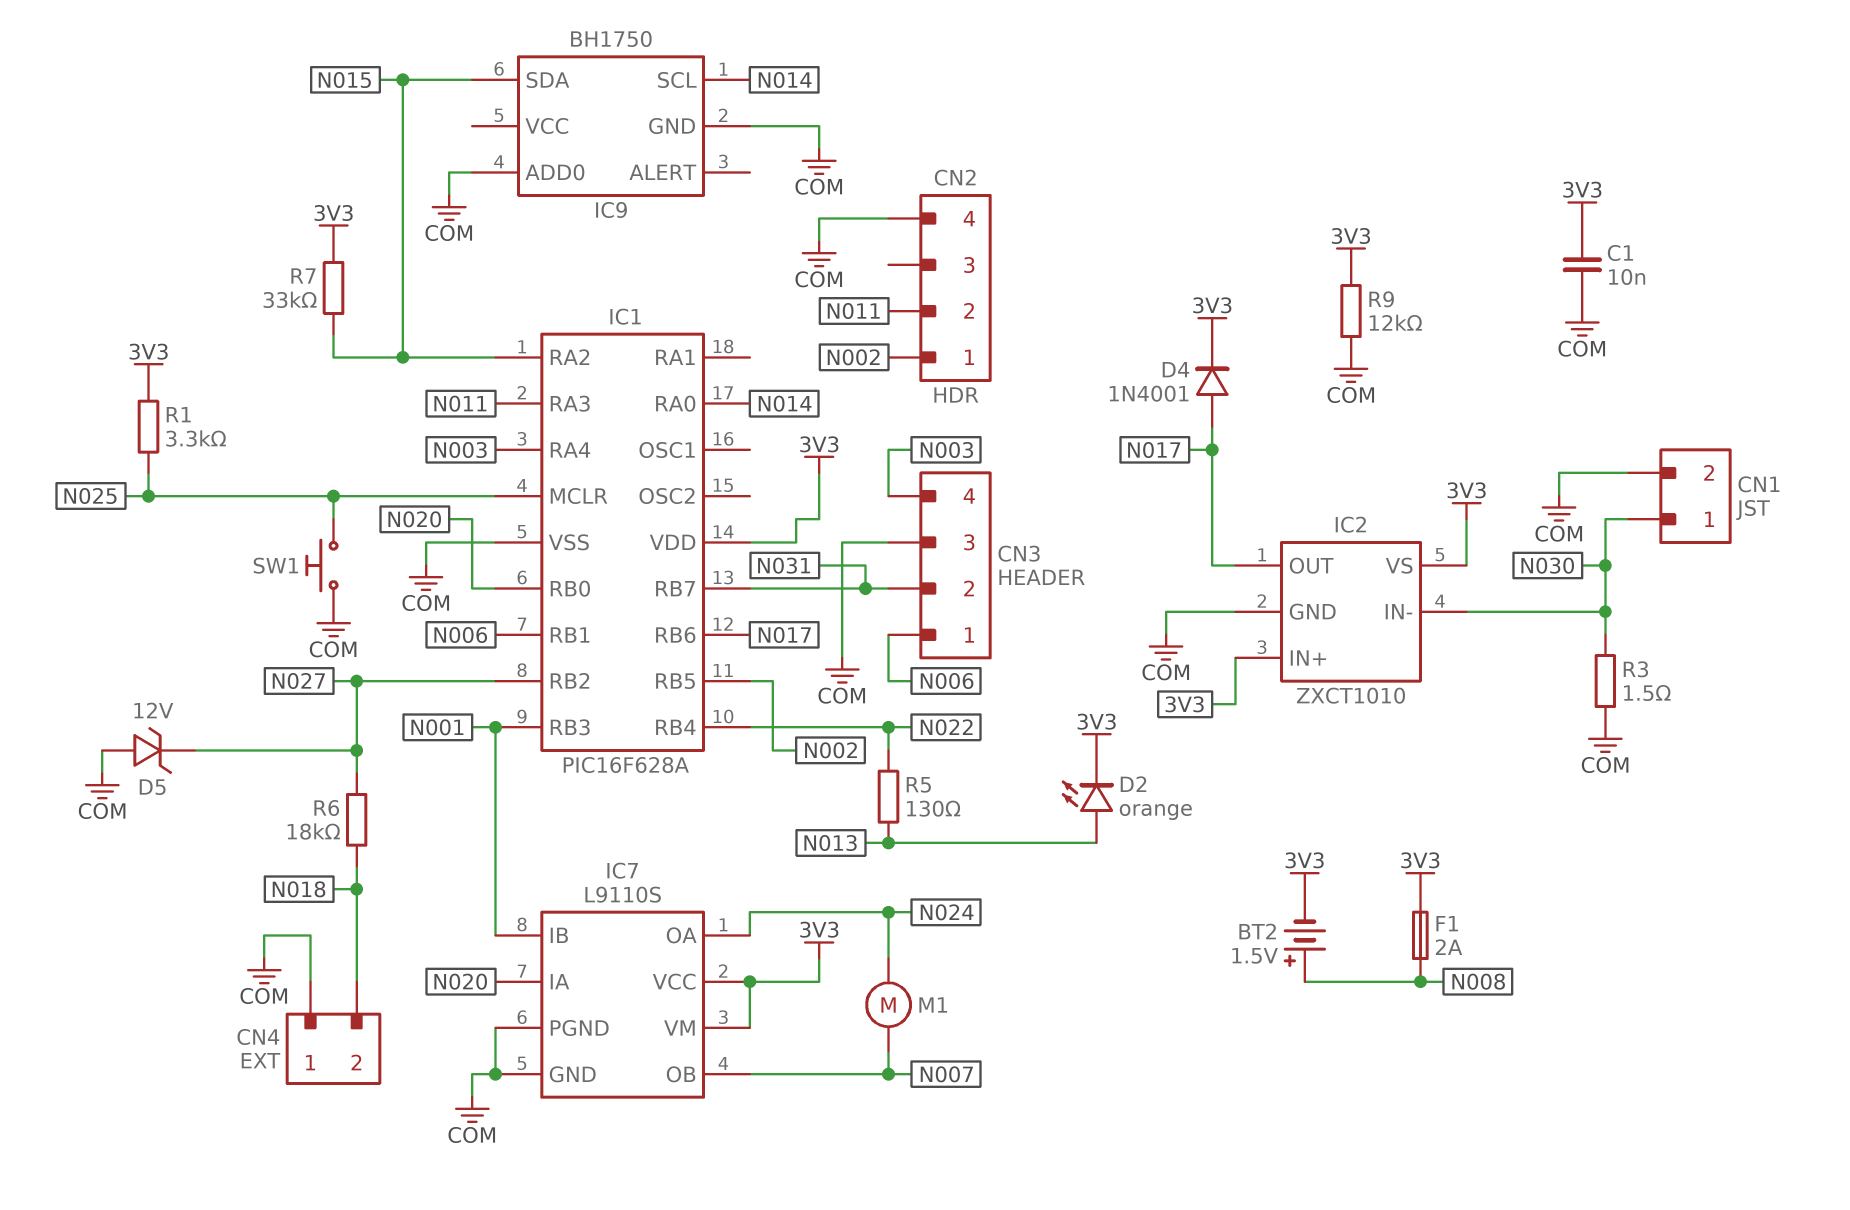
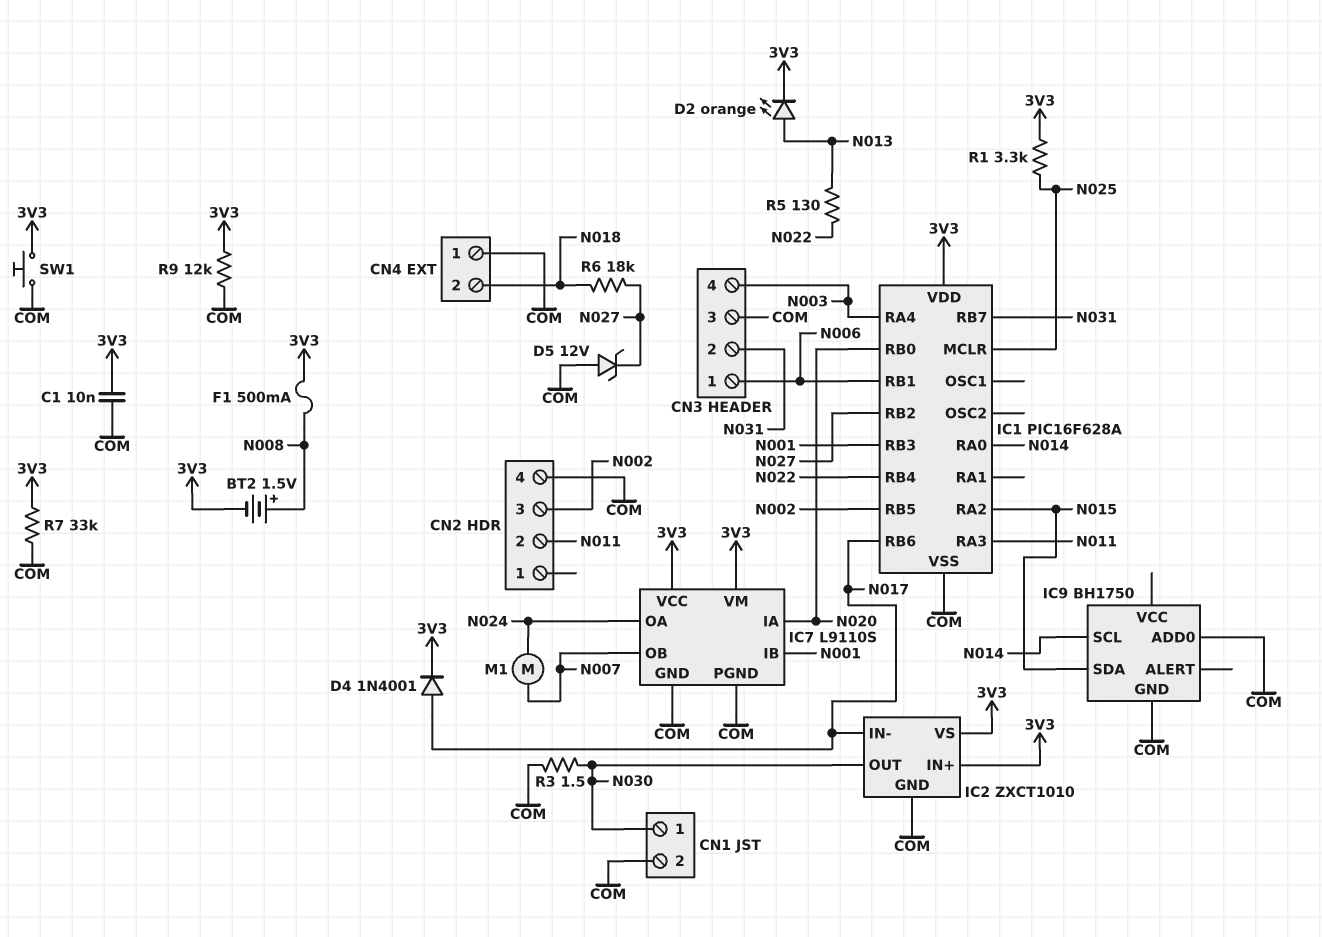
CN2 pin 1: N002 -> none
CN2 pin 3: none -> N002
F1: 2A (3V3, N008) -> 500mA (3V3, N008)
IC2 pin IN-: N030 -> N017
IC2 pin OUT: N017 -> N030
R7: 33k (3V3, N015) -> 33k (3V3, COM)
SW1: button (COM, N025) -> button (3V3, COM)

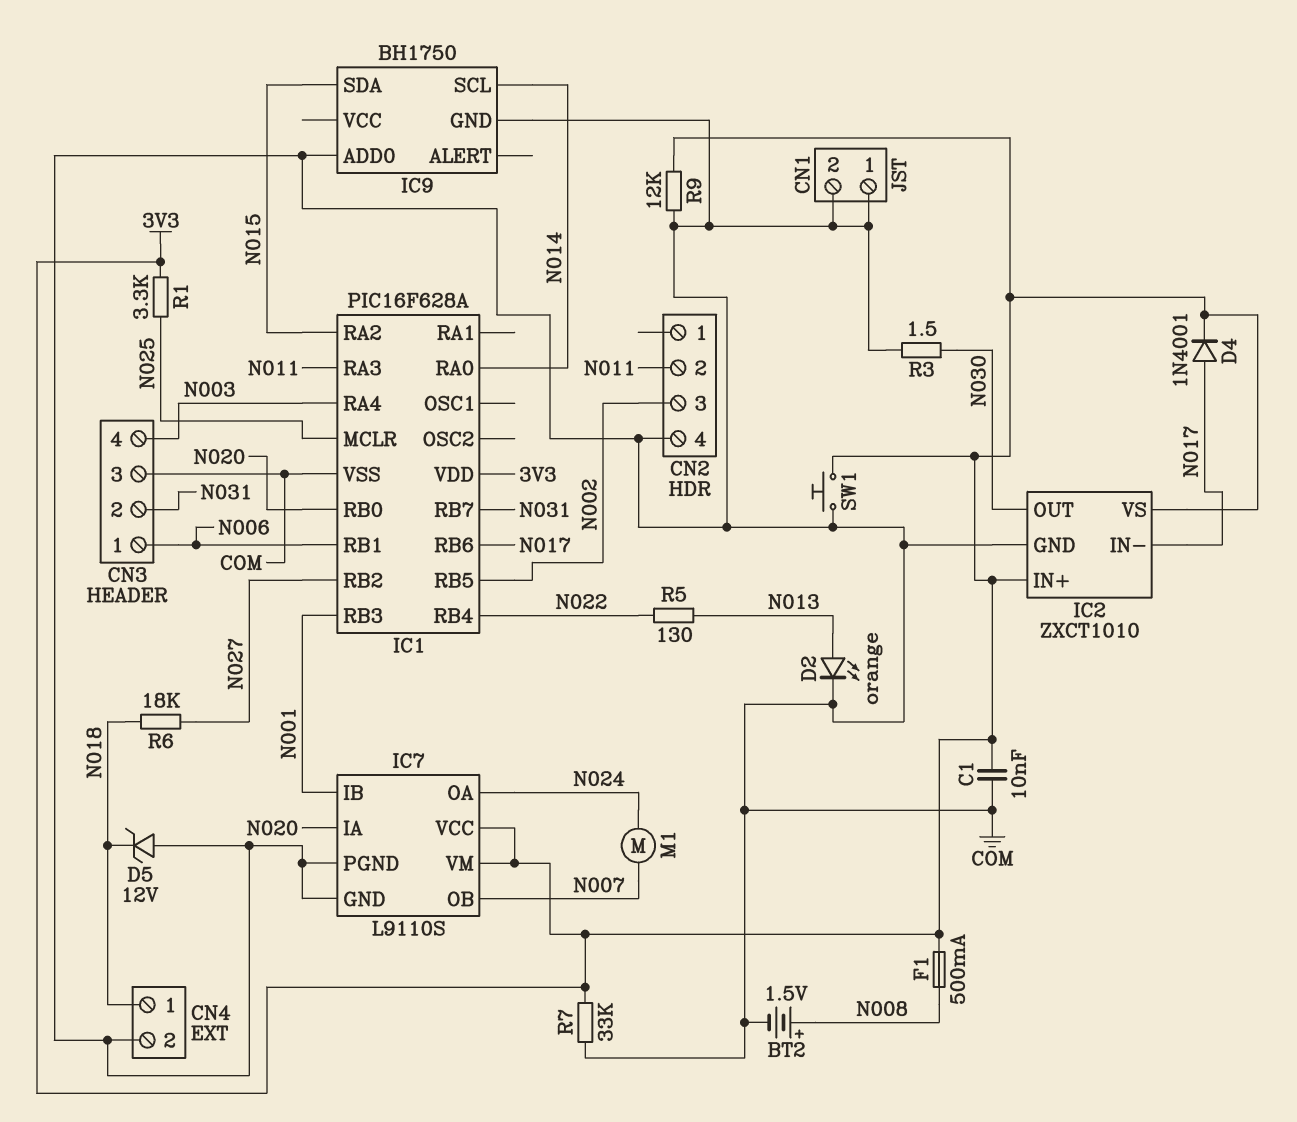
BT2: 1.5V (plus N008, minus 3V3) -> 1.5V (plus N008, minus COM)
CN1 pin 1: N030 -> COM
CN4 pin 1: COM -> N018
CN4 pin 2: N018 -> COM
D2: LED orange (A N013, K 3V3) -> LED orange (A N013, K COM)
D5: zener 12V (A COM, K N027) -> zener 12V (A COM, K N018)

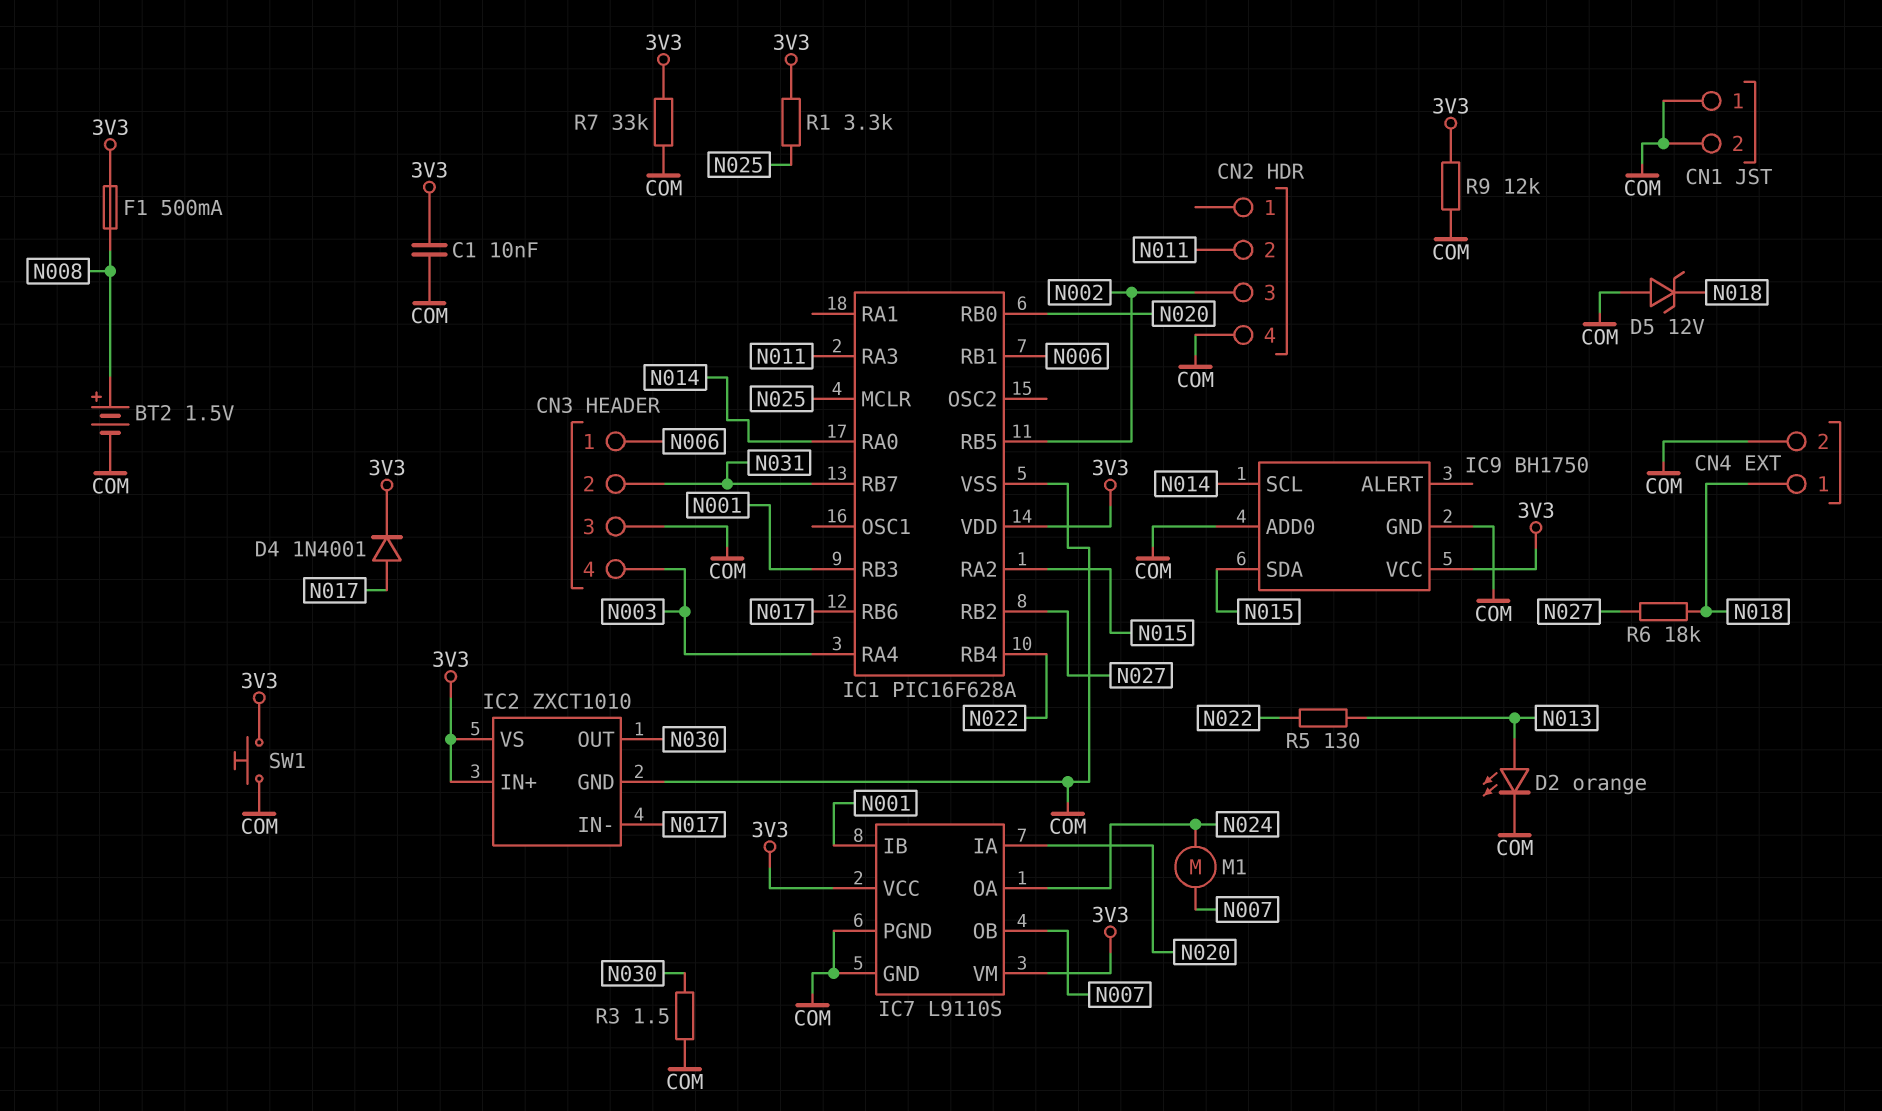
IC9 pin VCC: none -> 3V3

